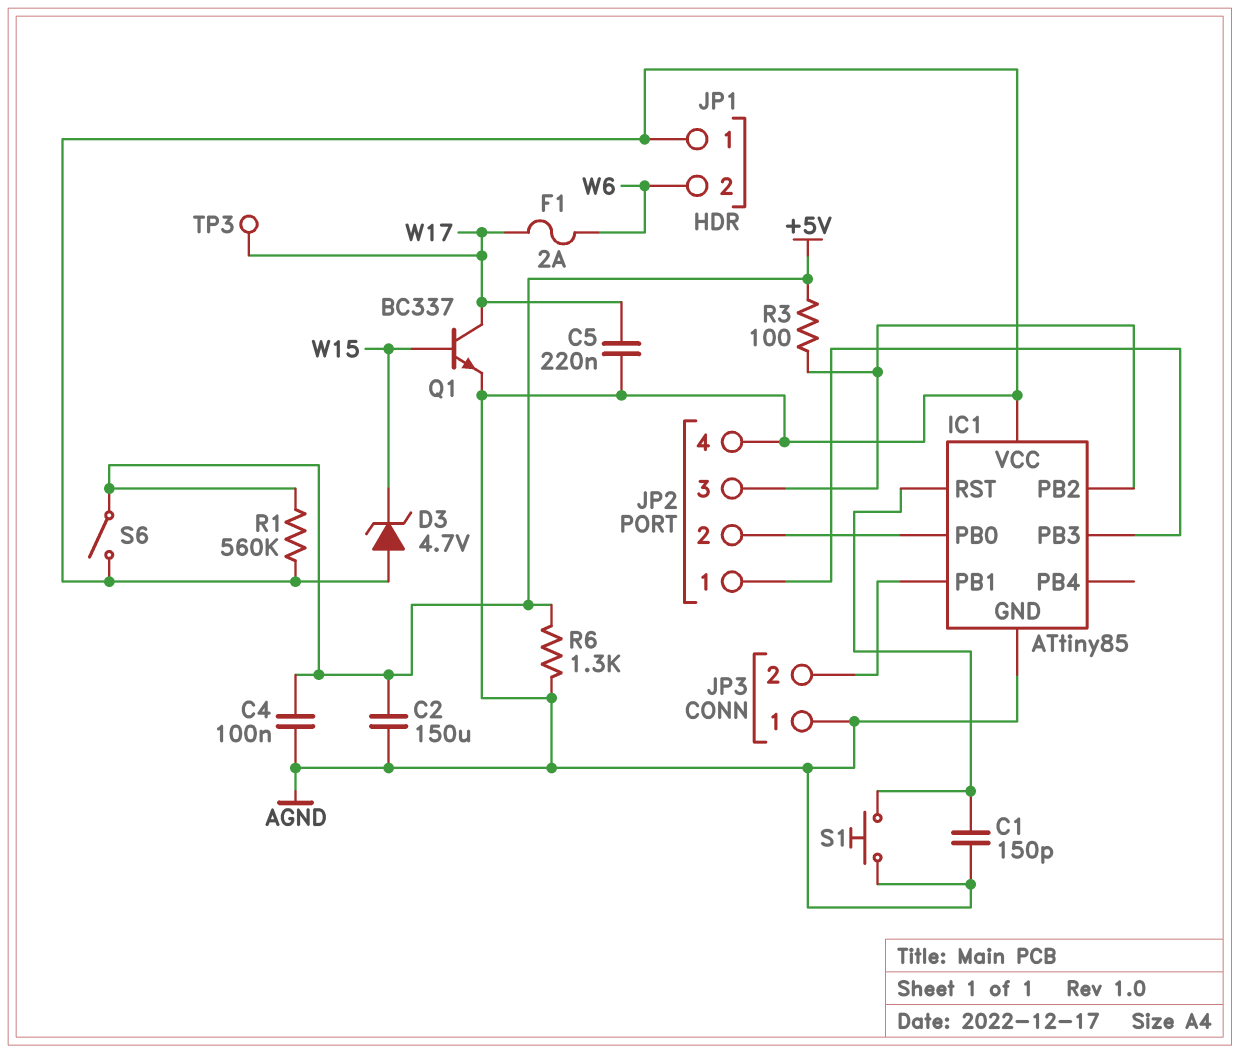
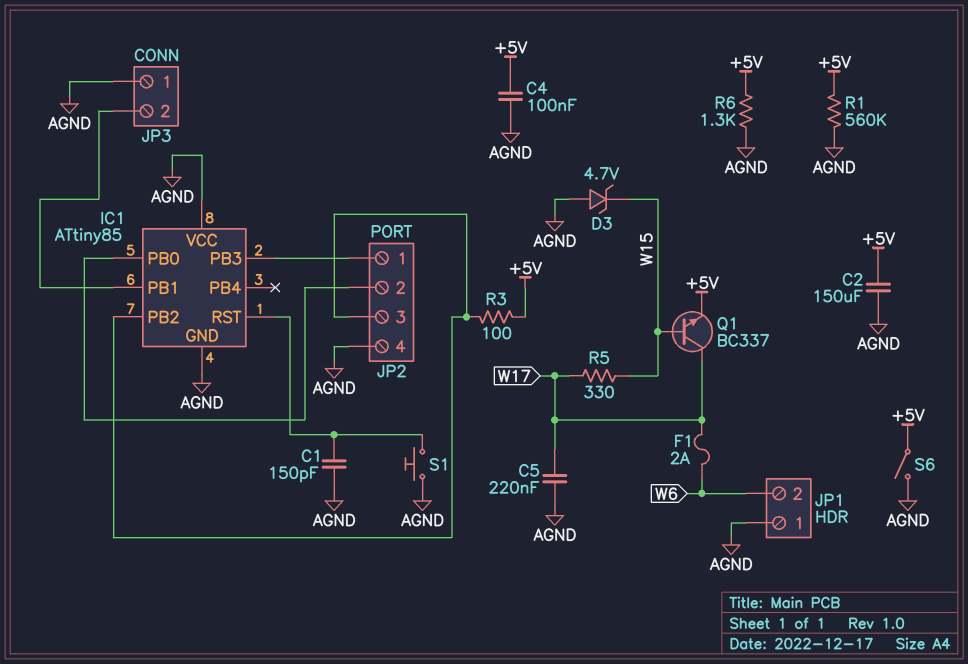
Q1: NPN BC337 (B W15, C W17, E AGND) -> NPN BC337 (B W15, C W17, E +5V)
R5: none -> 330 (W15, W17)
TP3: test point (W17) -> none

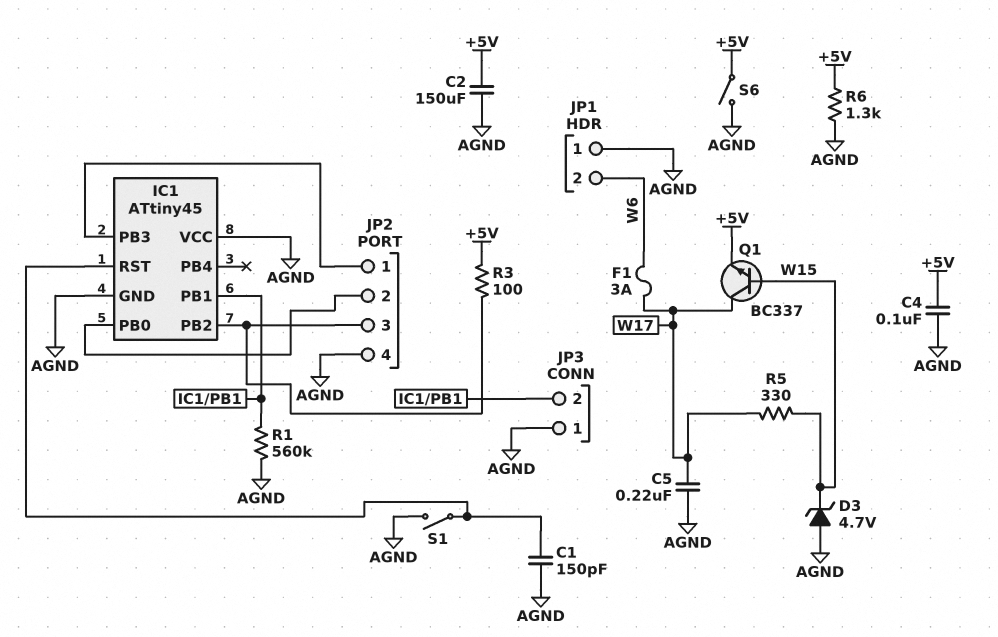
F1: 2A (W6, W17) -> 3A (W6, W17)
IC1: ATtiny85 -> ATtiny45
R1: 560k (+5V, AGND) -> 560k (AGND, IC1/PB1)
S1: button (AGND, IC1/RST) -> switch (AGND, IC1/RST)

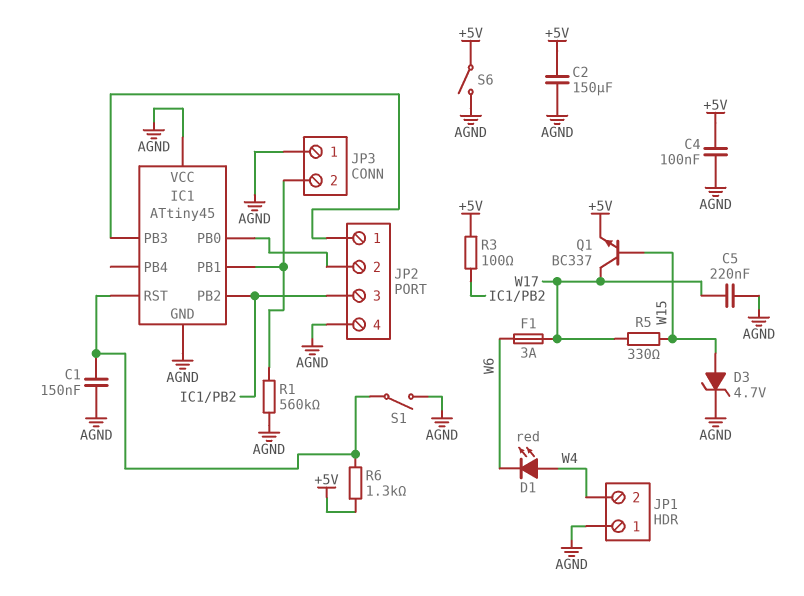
C1: 150pF (AGND, IC1/RST) -> 150nF (AGND, IC1/RST)
D1: none -> LED red (A W4, K W6)
D3: zener 4.7V (A AGND, K W15) -> zener 4.7V (A W15, K AGND)
JP1 pin 2: W6 -> W4
R6: 1.3k (+5V, AGND) -> 1.3k (+5V, IC1/RST)

